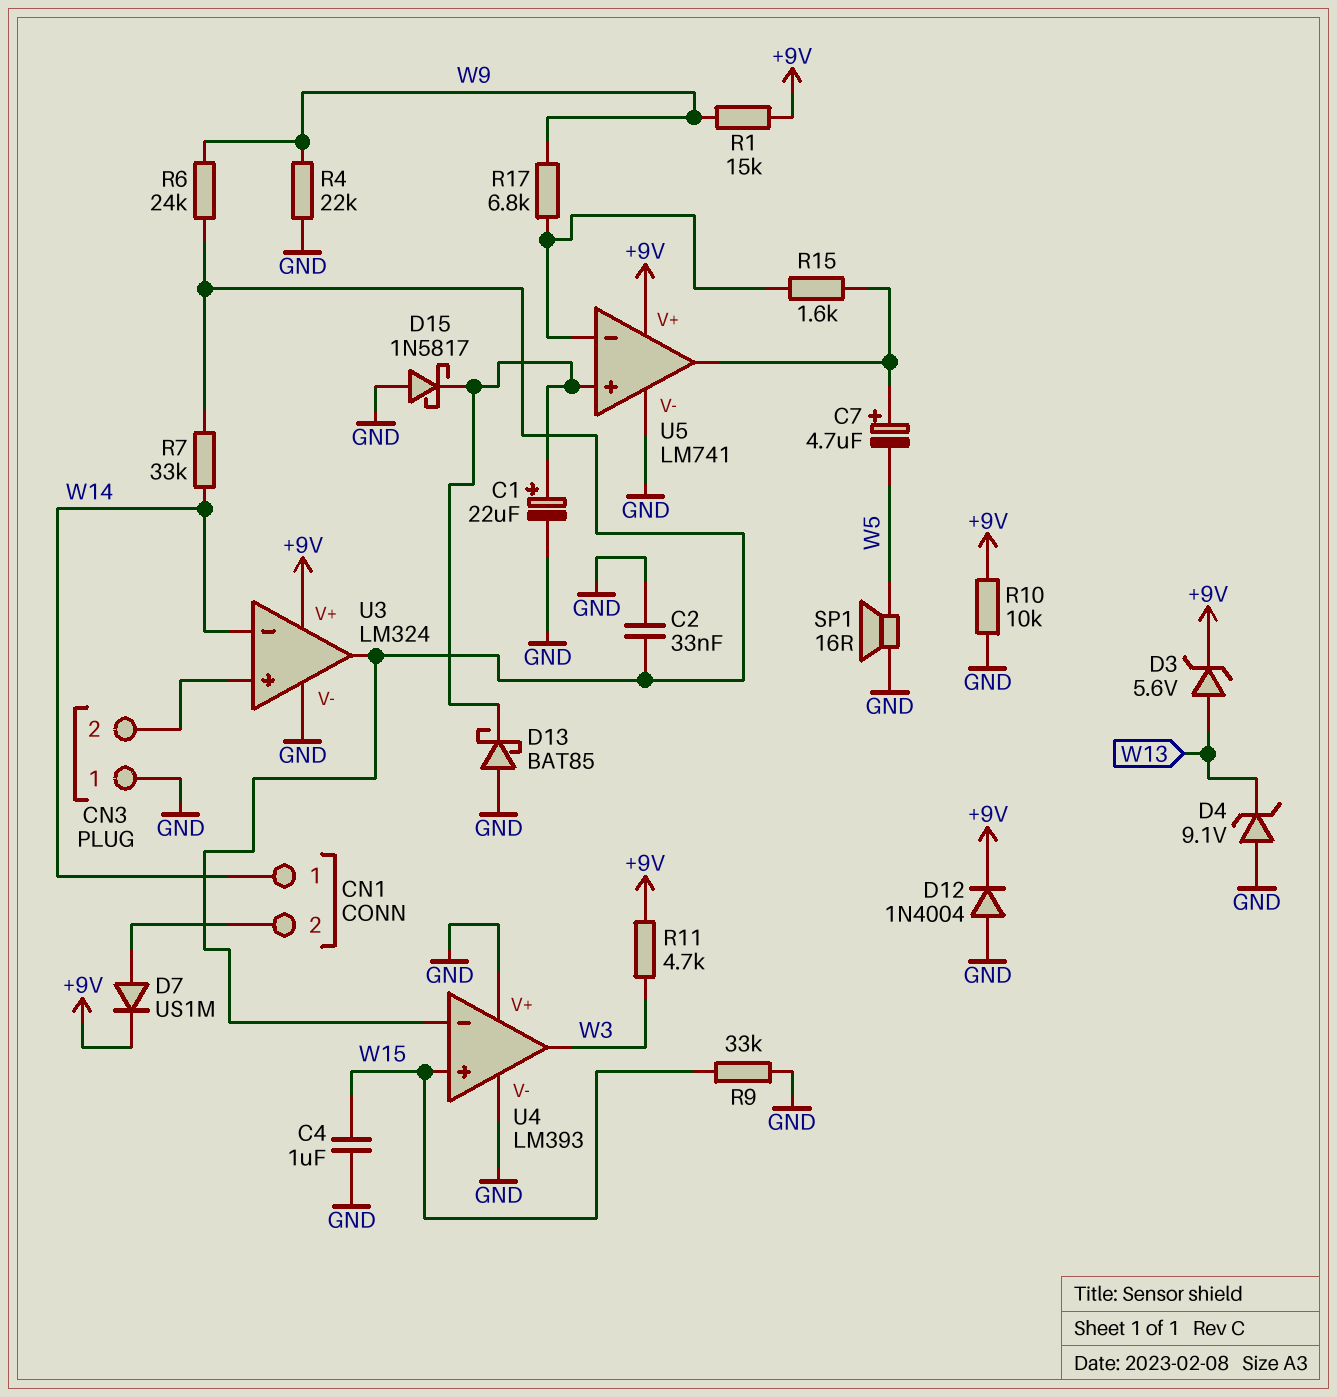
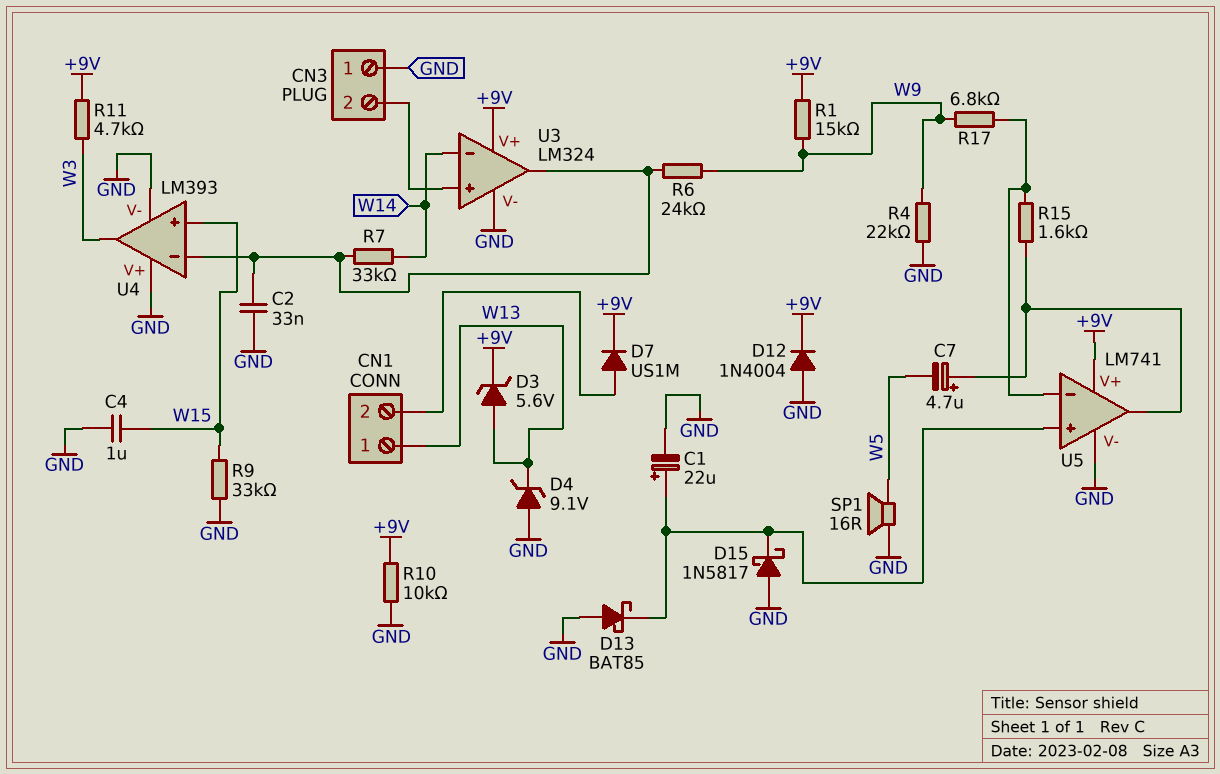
CN1 pin 1: W14 -> W13

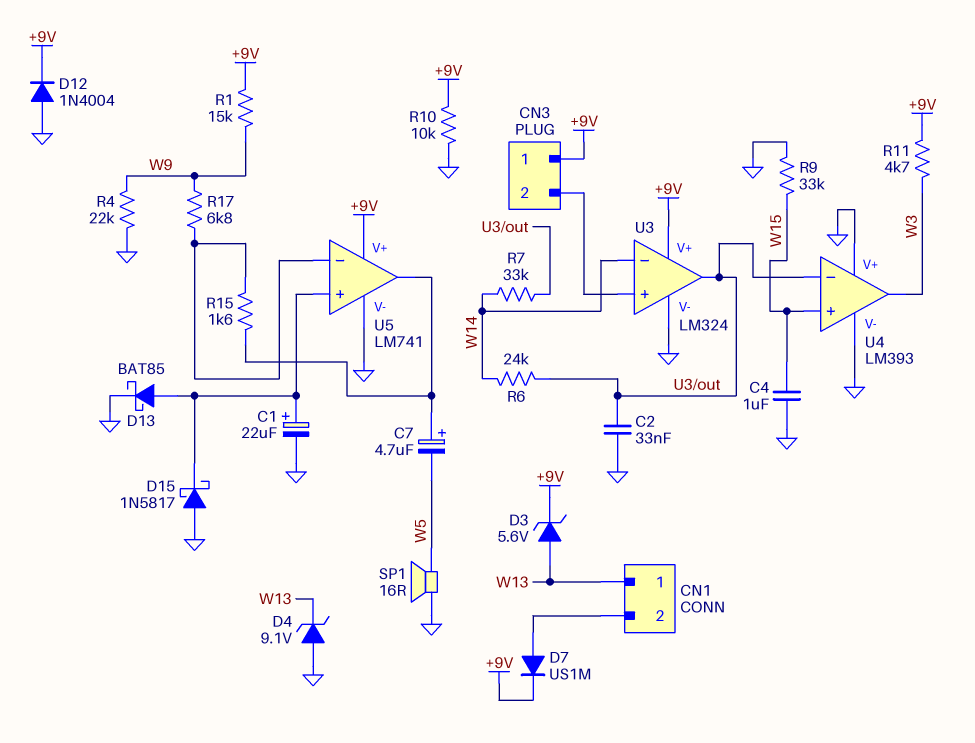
CN3 pin 1: GND -> +9V
D13: schottky BAT85 (A GND, K U5/in+) -> schottky BAT85 (A U5/in+, K GND)
R6: 24k (U3/out, W9) -> 24k (U3/out, W14)

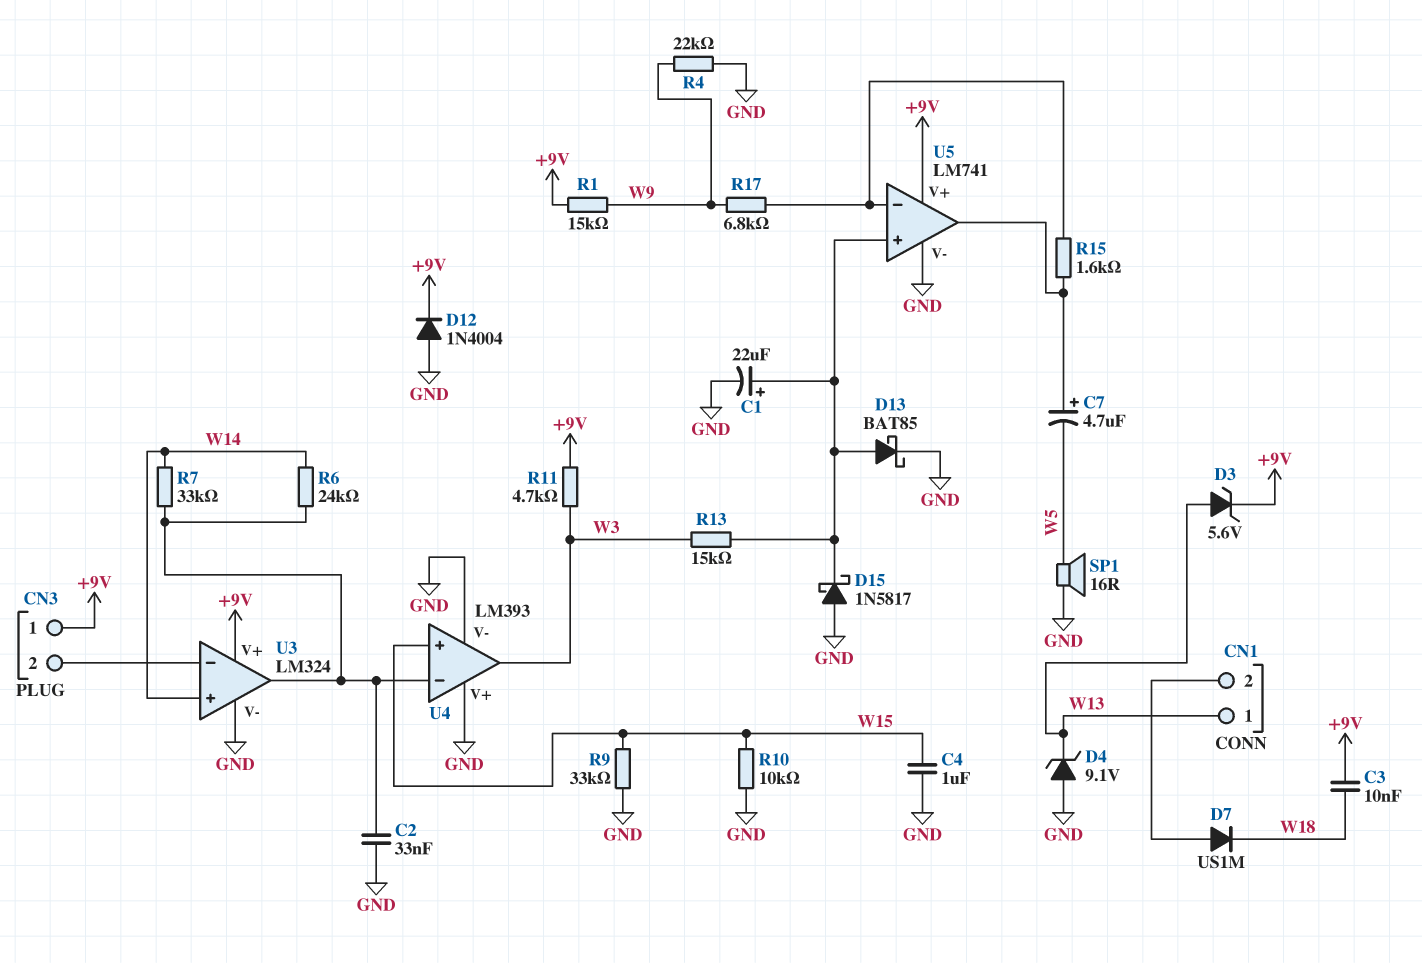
C3: none -> 10nF (+9V, W18)
D7: diode US1M (A CN1/2, K +9V) -> diode US1M (A CN1/2, K W18)
R10: 10k (+9V, GND) -> 10k (GND, W15)
R13: none -> 15k (U5/in+, W3)
U3 pin in+: CN3/2 -> W14
U3 pin in-: W14 -> CN3/2

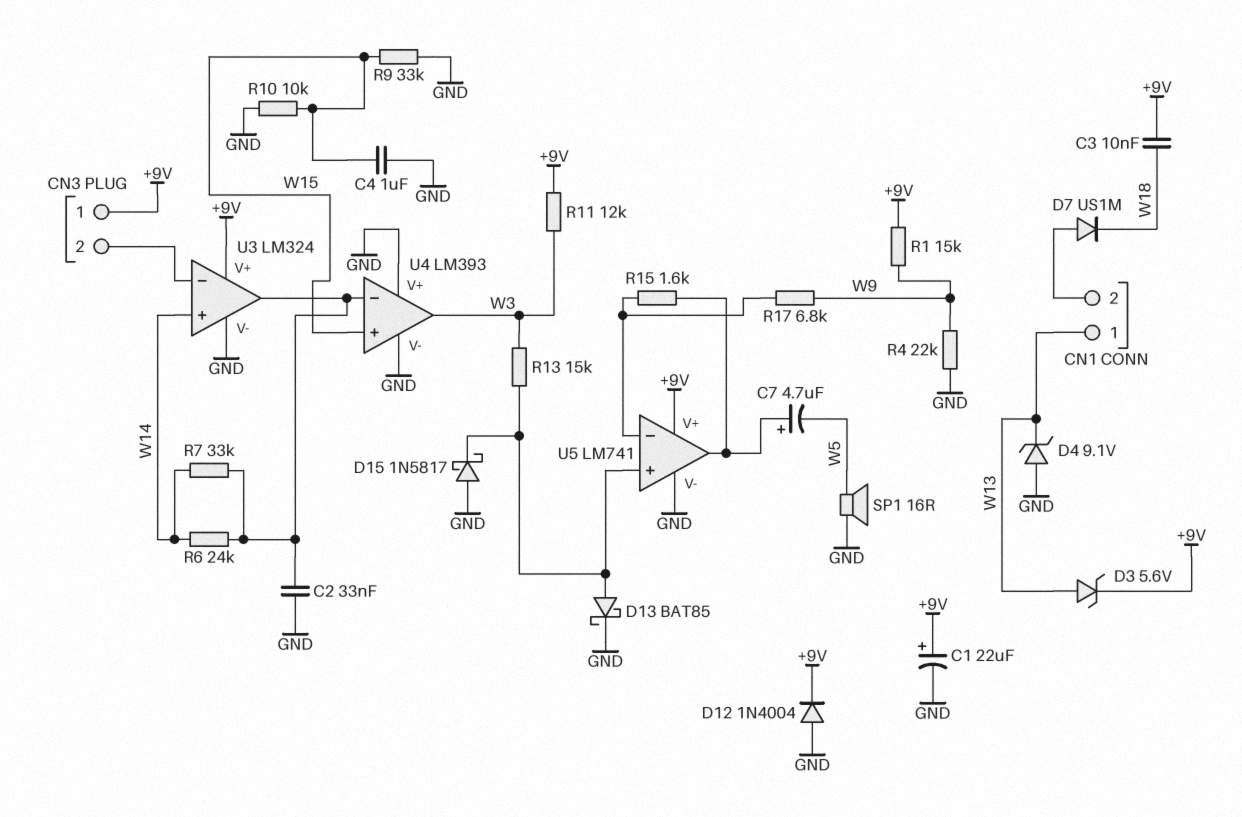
C1: 22uF (plus U5/in+, minus GND) -> 22uF (plus +9V, minus GND)
R11: 4.7k (+9V, W3) -> 12k (+9V, W3)

